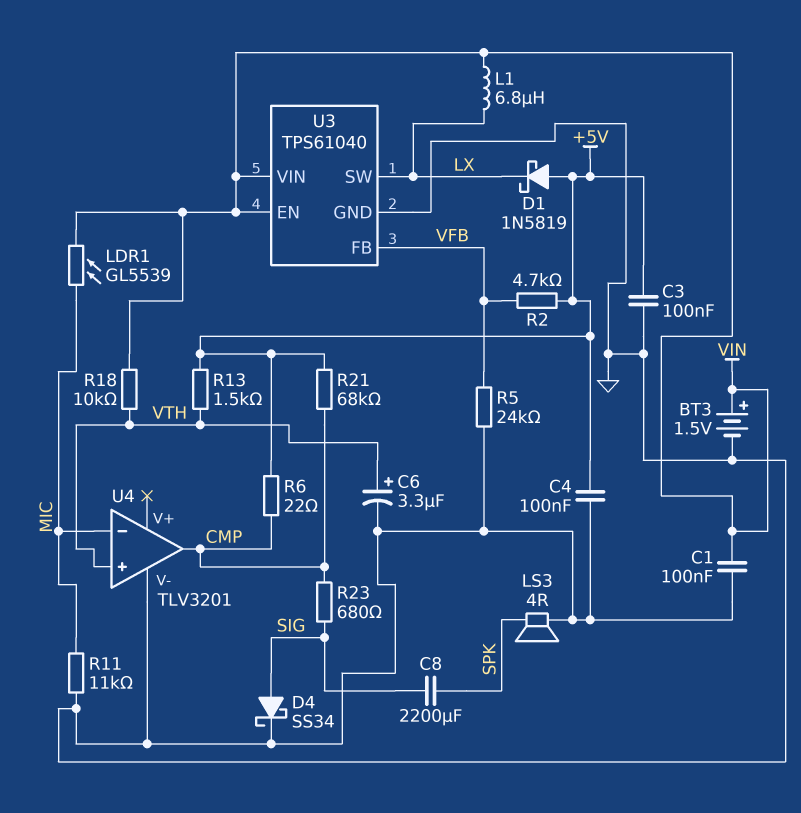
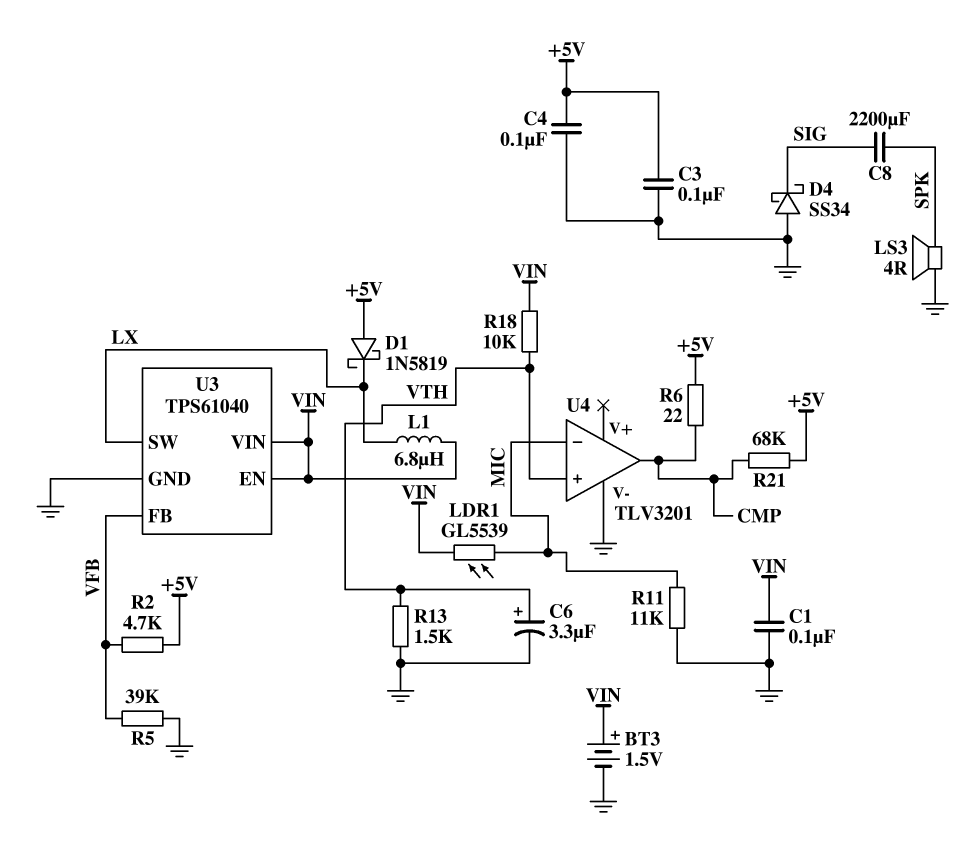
D4: schottky SS34 (A SIG, K GND) -> schottky SS34 (A GND, K SIG)
R5: 24k (GND, VFB) -> 39k (GND, VFB)
R13: 1.5k (+5V, VTH) -> 1.5k (GND, VTH)
R23: 680 (CMP, SIG) -> none

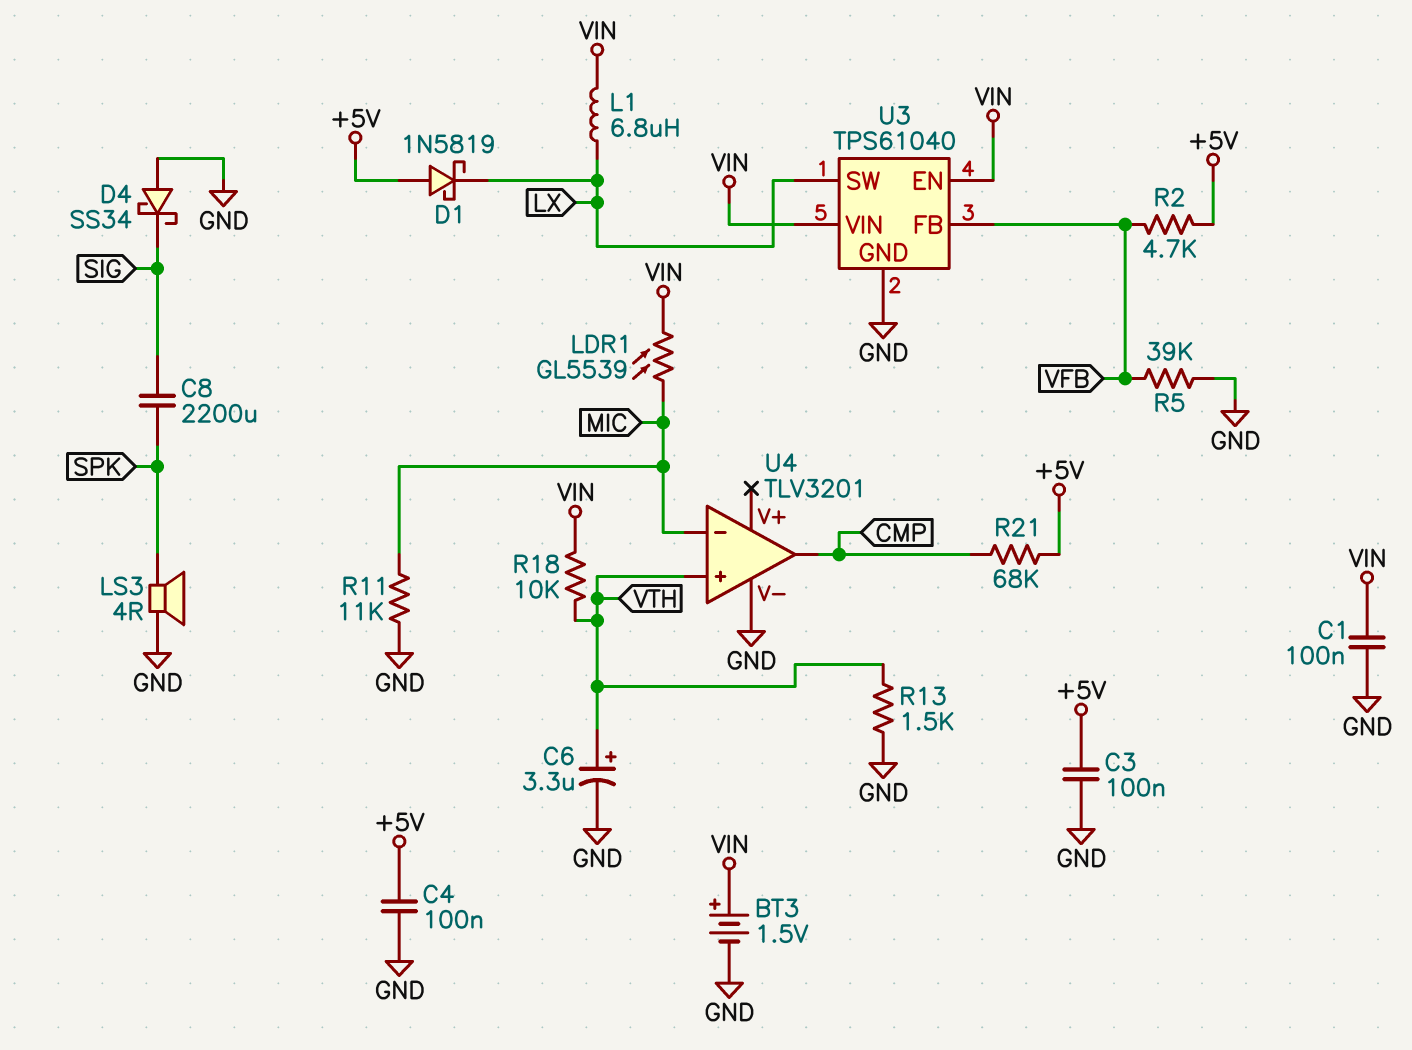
R6: 22 (+5V, CMP) -> none

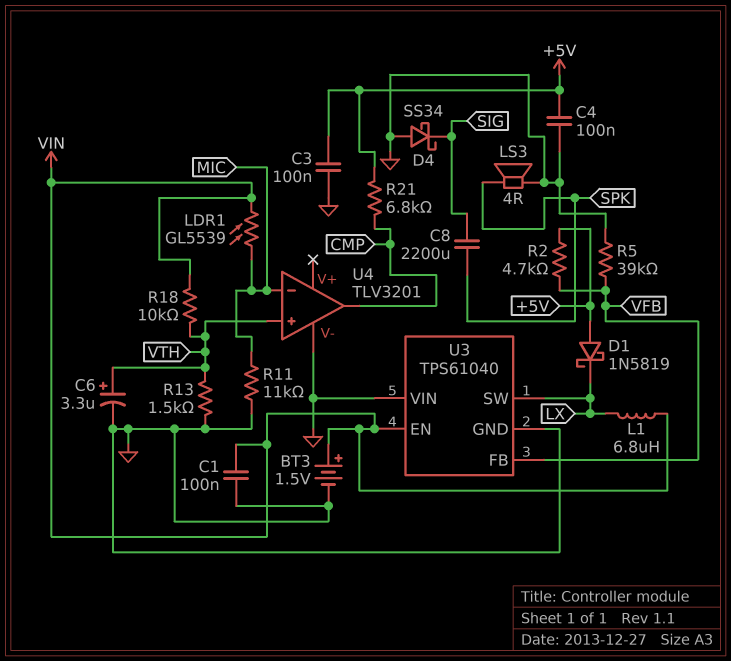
R21: 68k (+5V, CMP) -> 6.8k (+5V, CMP)
U3 pin VIN: VIN -> GND

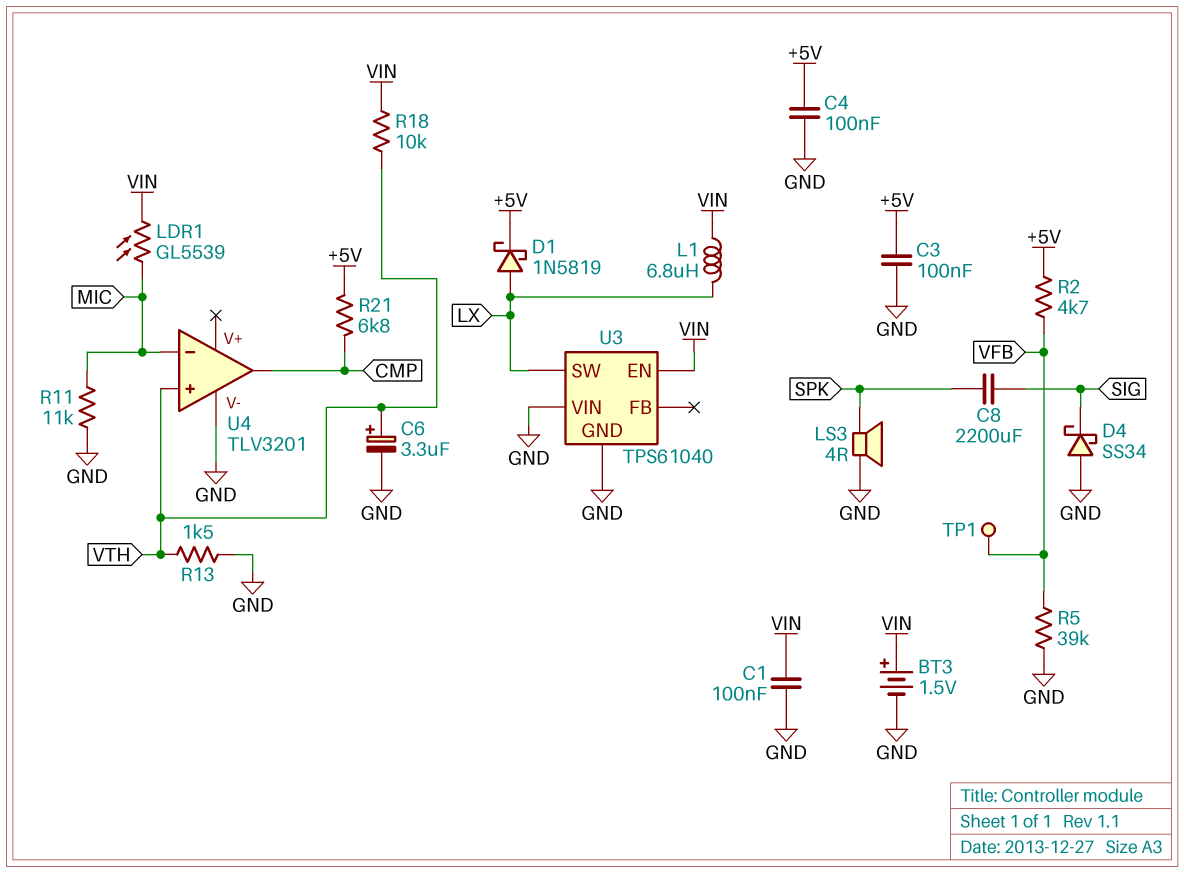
D1: schottky 1N5819 (A +5V, K LX) -> schottky 1N5819 (A LX, K +5V)
TP1: none -> test point (VFB)
U3 pin FB: VFB -> none

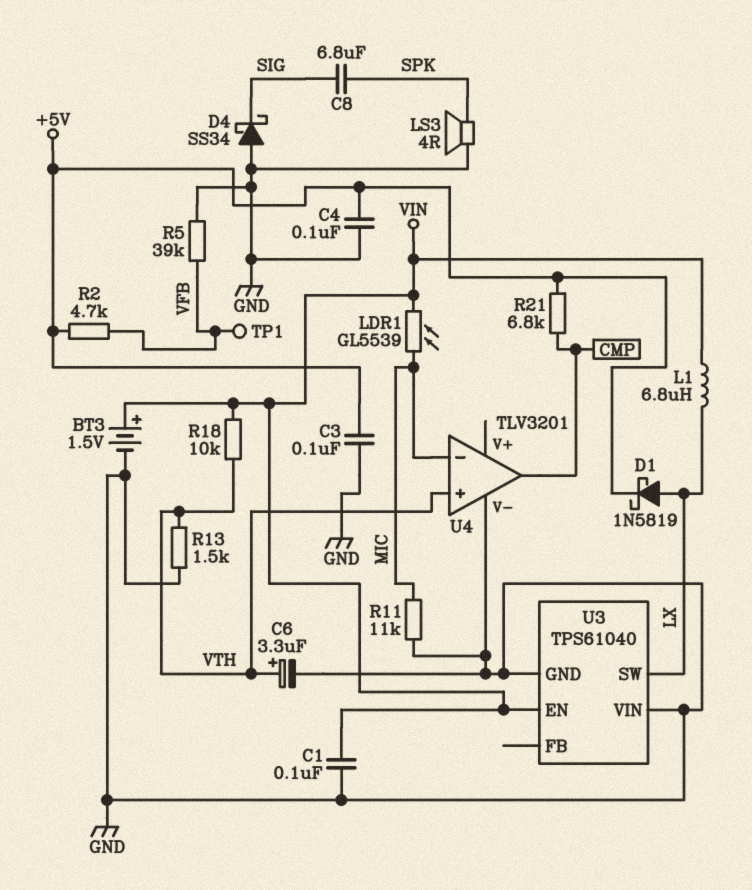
C8: 2200uF (SIG, SPK) -> 6.8uF (SIG, SPK)

